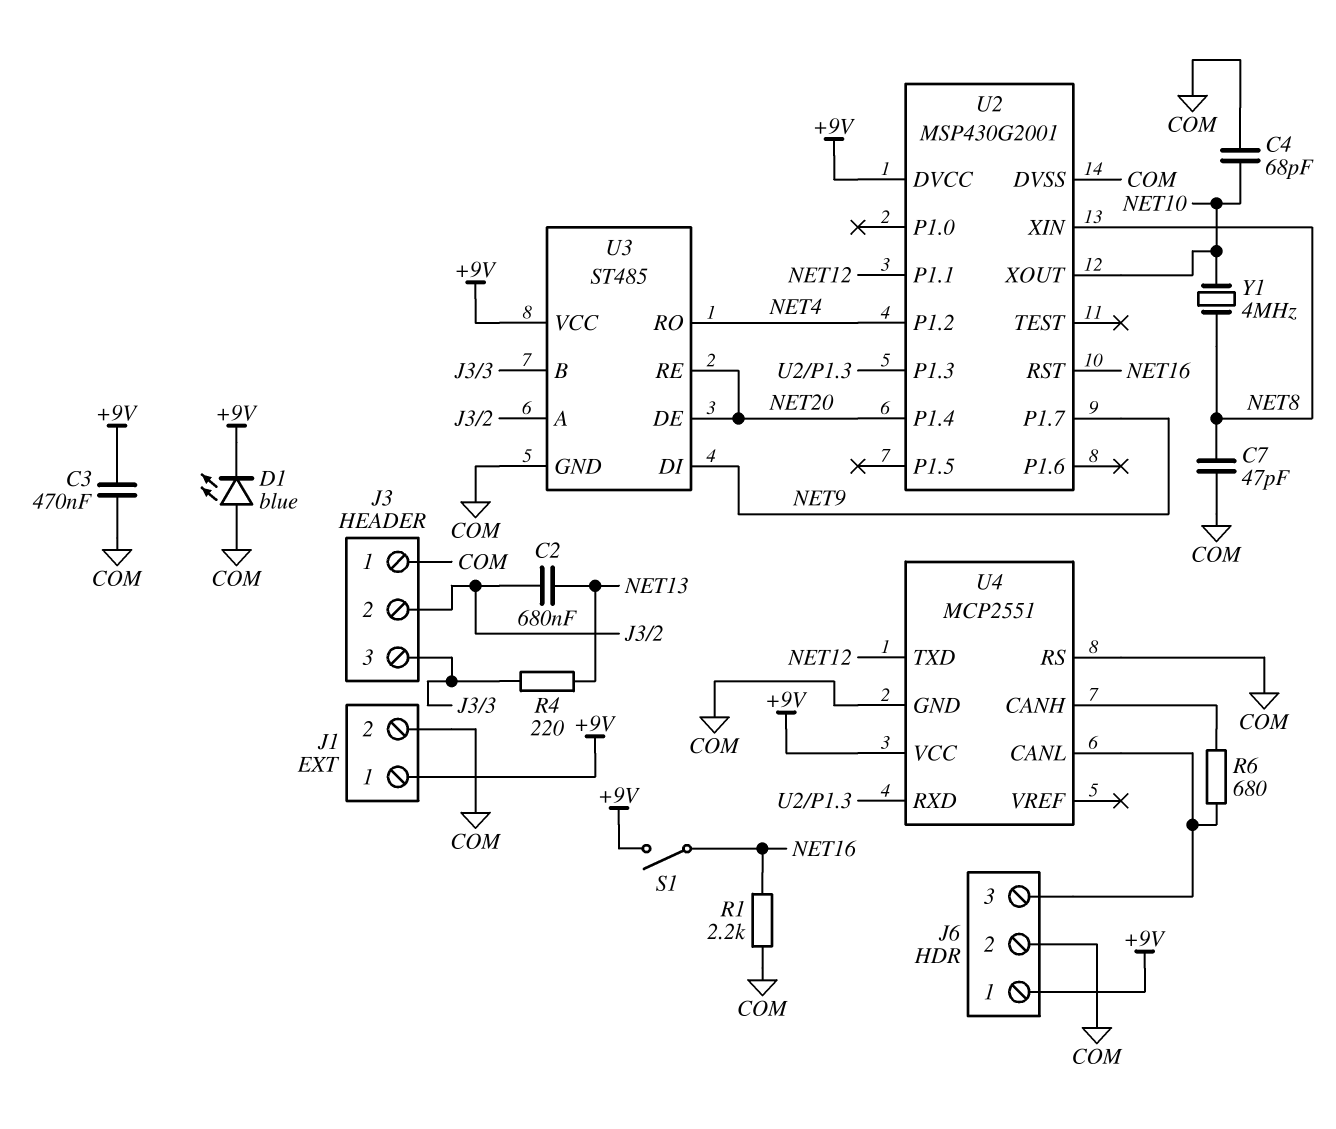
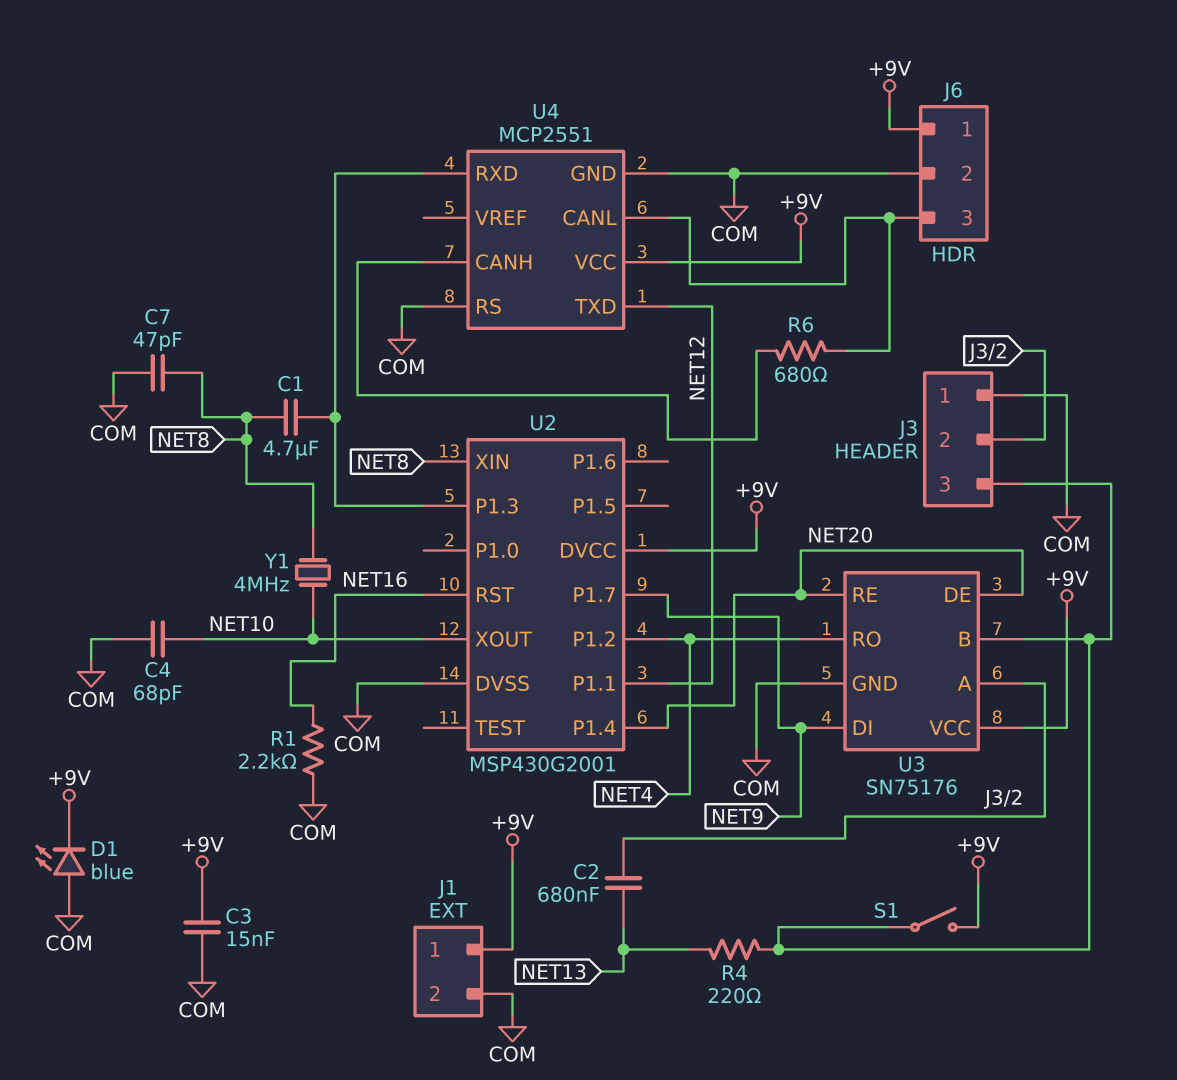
C1: none -> 4.7uF (NET8, U2/P1.3)
C3: 470nF (+9V, COM) -> 15nF (+9V, COM)
S1: switch (+9V, NET16) -> switch (+9V, J3/3)
U3: ST485 -> SN75176

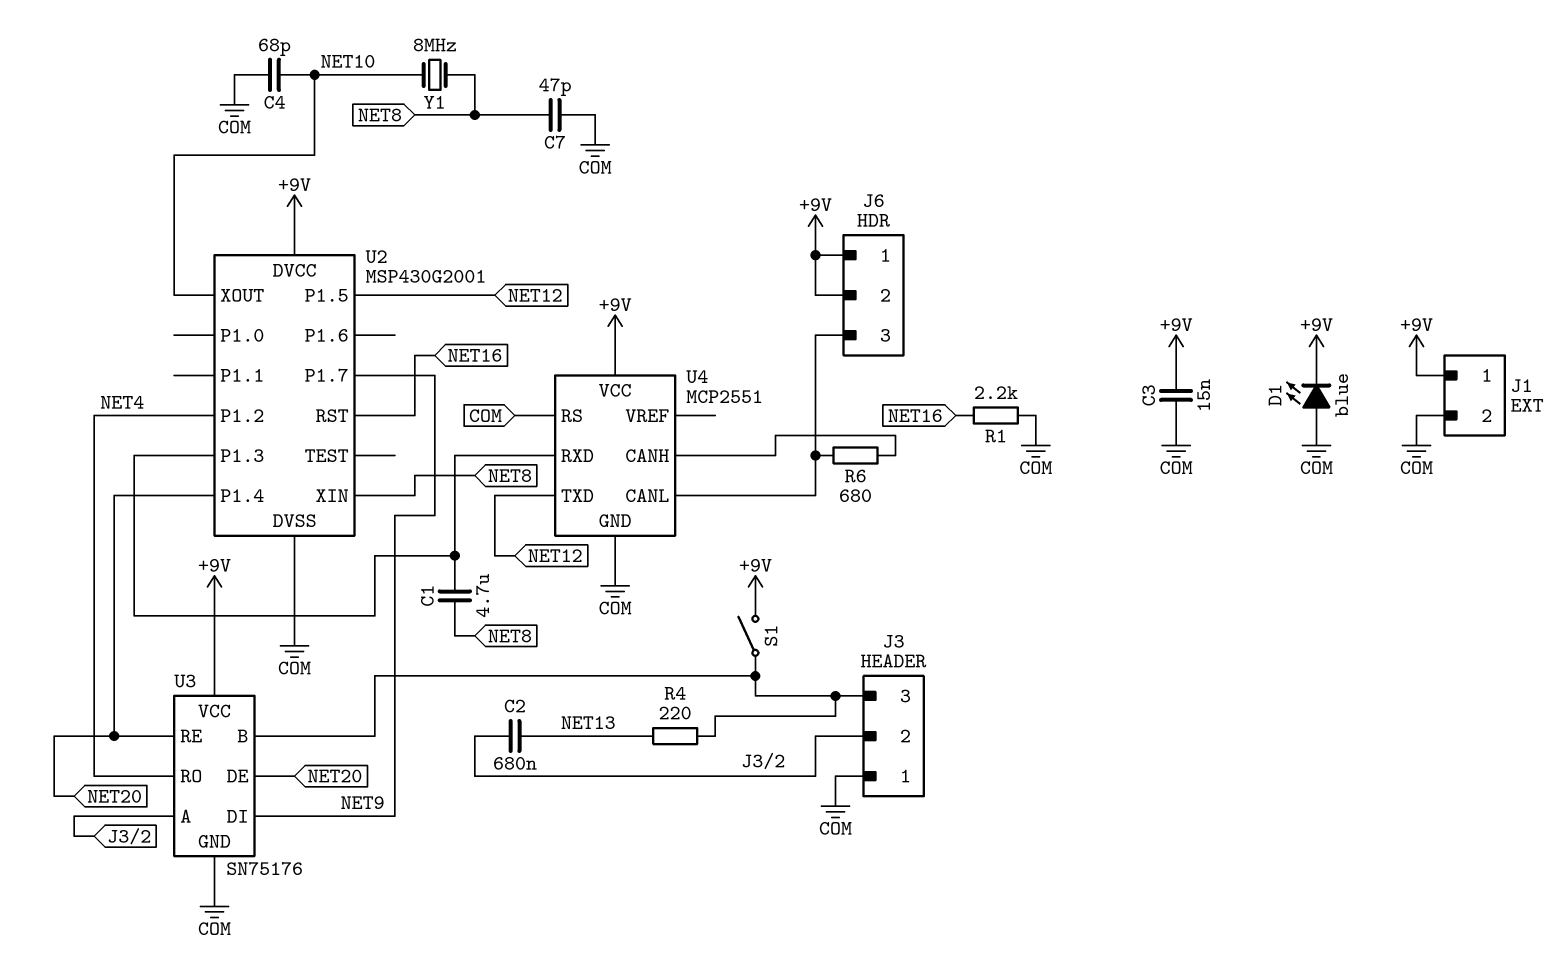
J6 pin 2: COM -> +9V
U2 pin P1.1: NET12 -> none
U2 pin P1.5: none -> NET12
Y1: 4MHz (NET8, NET10) -> 8MHz (NET8, NET10)

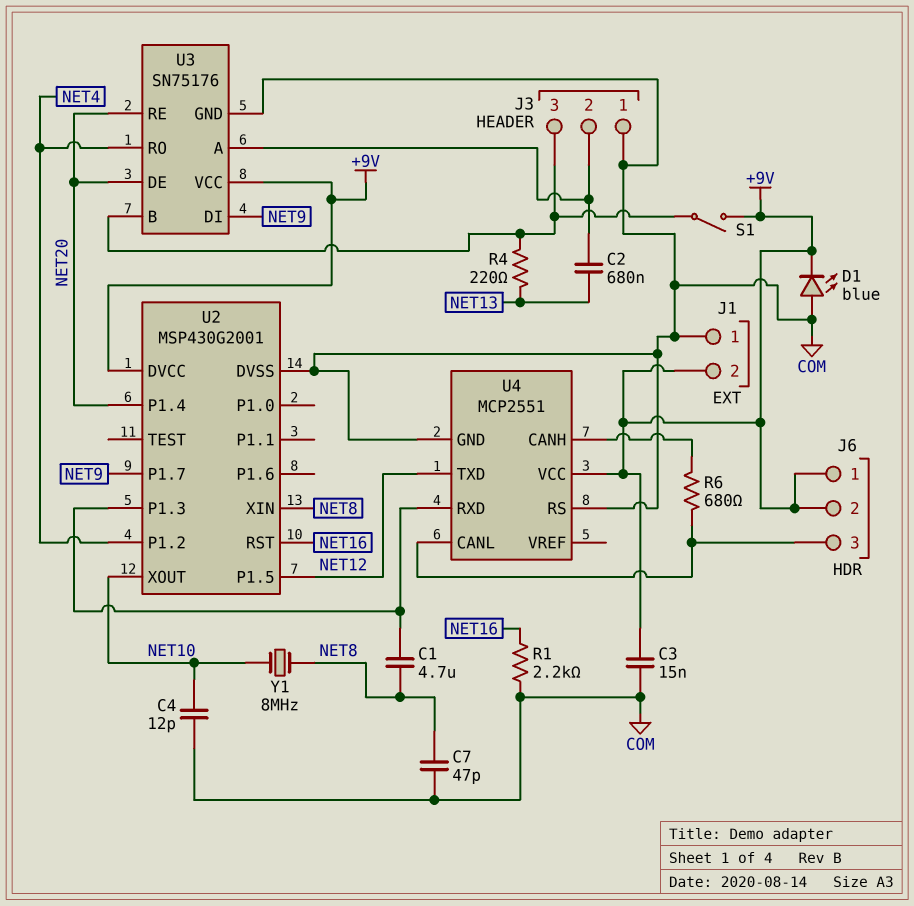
C4: 68pF (COM, NET10) -> 12pF (COM, NET10)
J1 pin 1: +9V -> COM
J1 pin 2: COM -> +9V

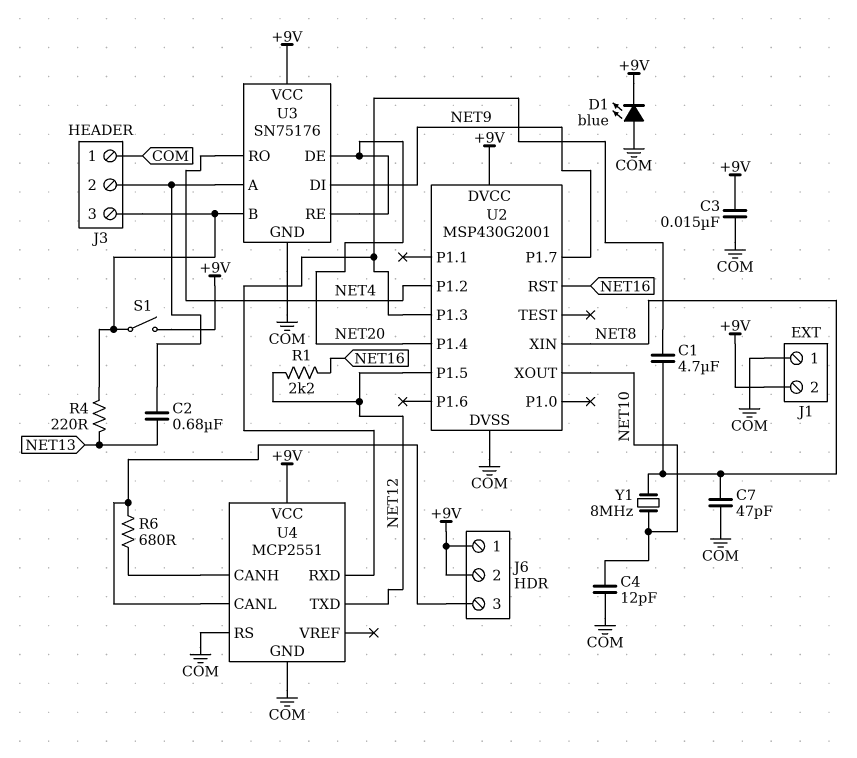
R1: 2.2k (COM, NET16) -> 2.2k (NET12, NET16)

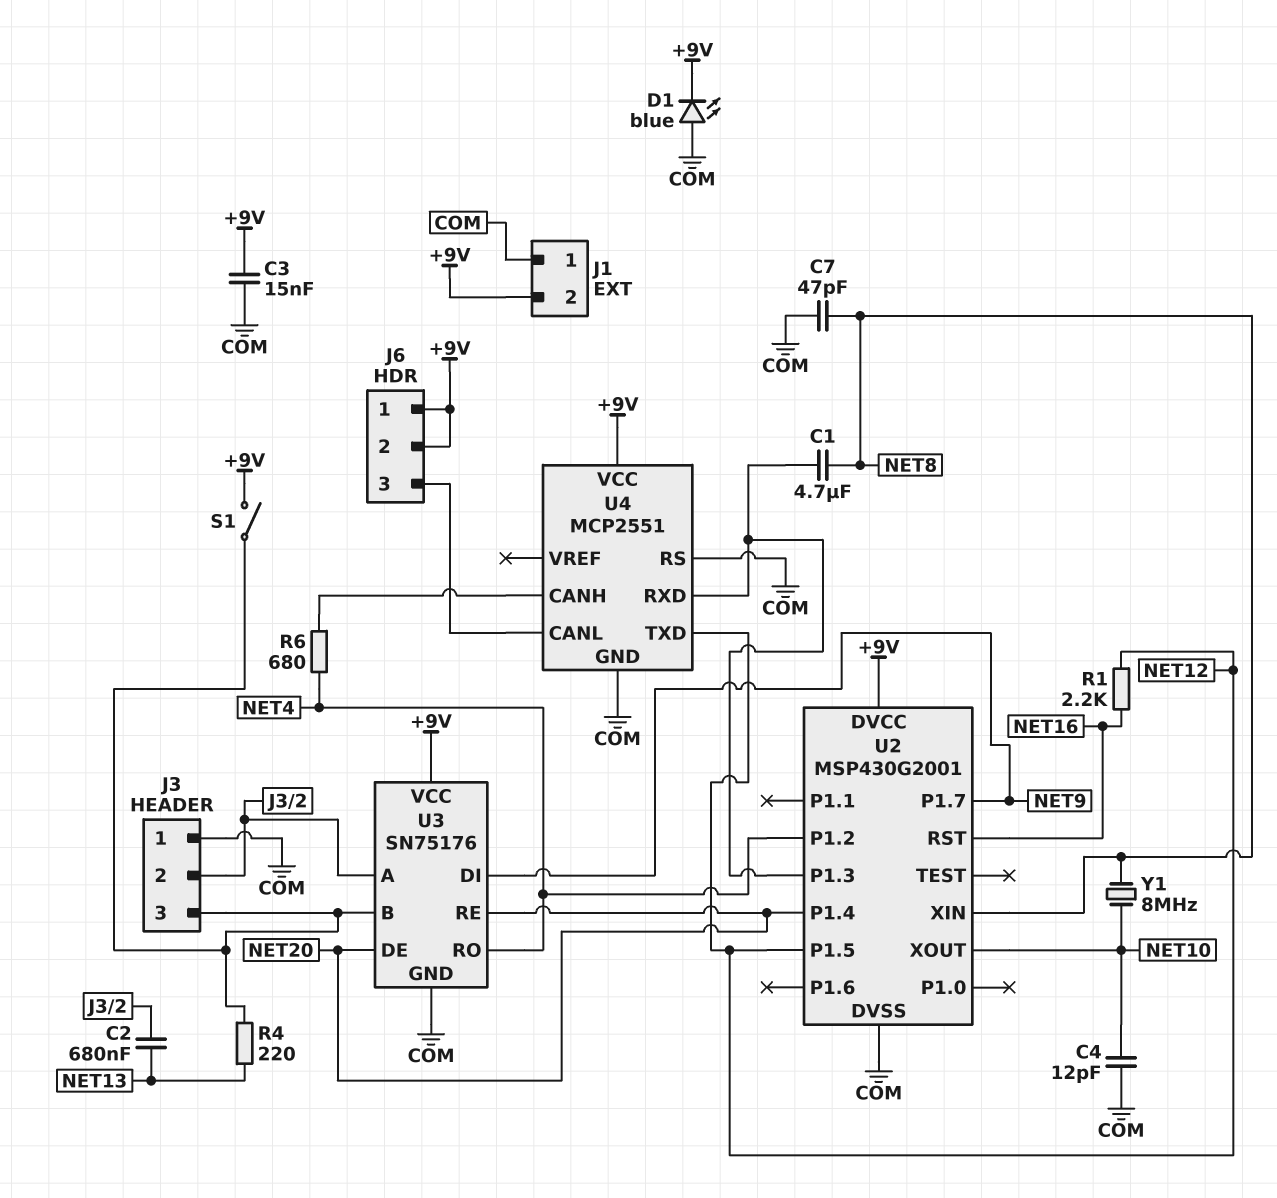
R6: 680 (J6/3, U4/CANH) -> 680 (NET4, U4/CANH)

